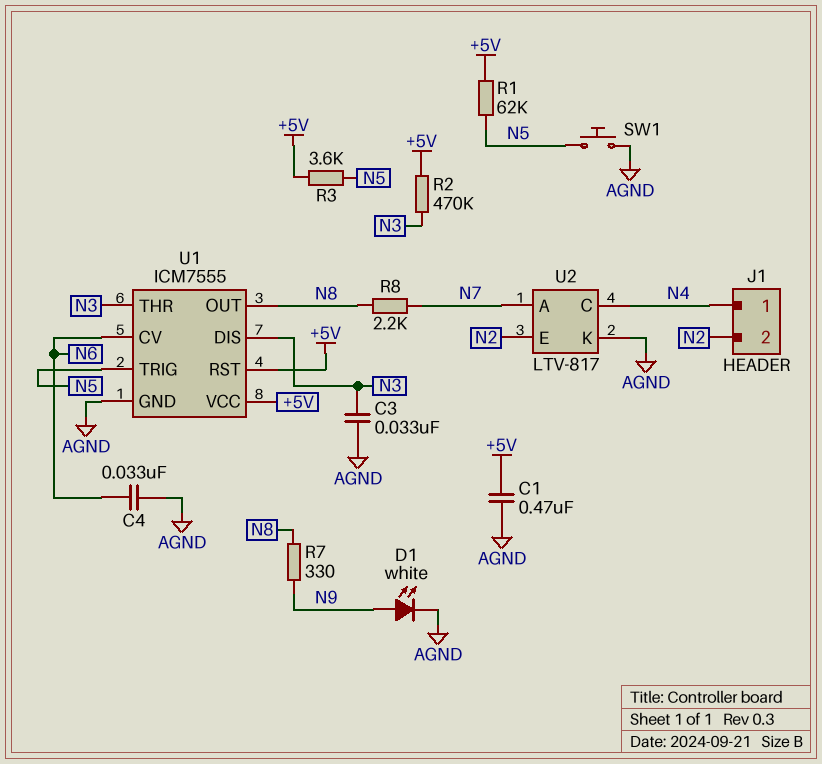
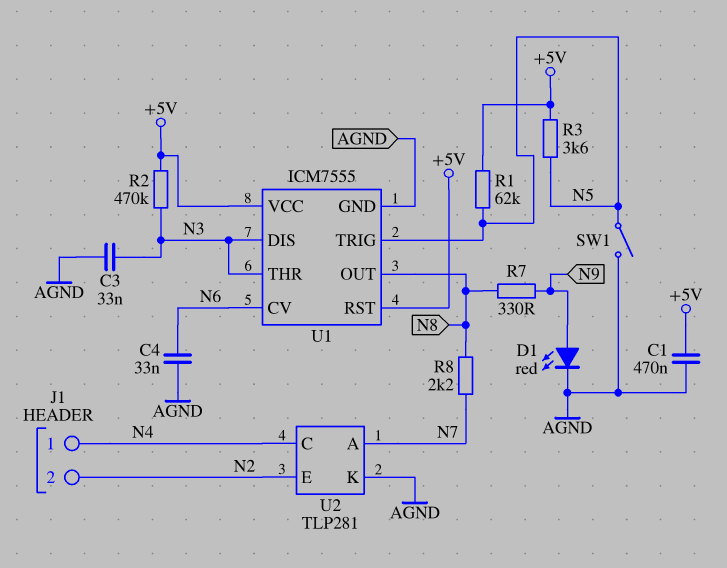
D1: LED white (A N9, K AGND) -> LED red (A N9, K AGND)
SW1: button (AGND, N5) -> switch (AGND, N5)
U2: LTV-817 -> TLP281

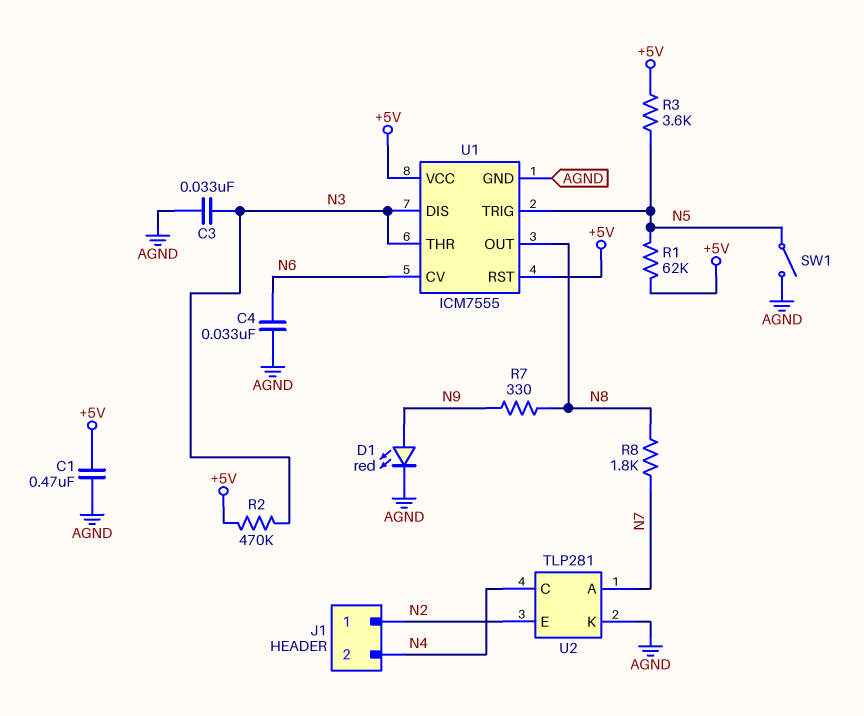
J1 pin 1: N4 -> N2
J1 pin 2: N2 -> N4
R8: 2.2k (N7, N8) -> 1.8k (N7, N8)

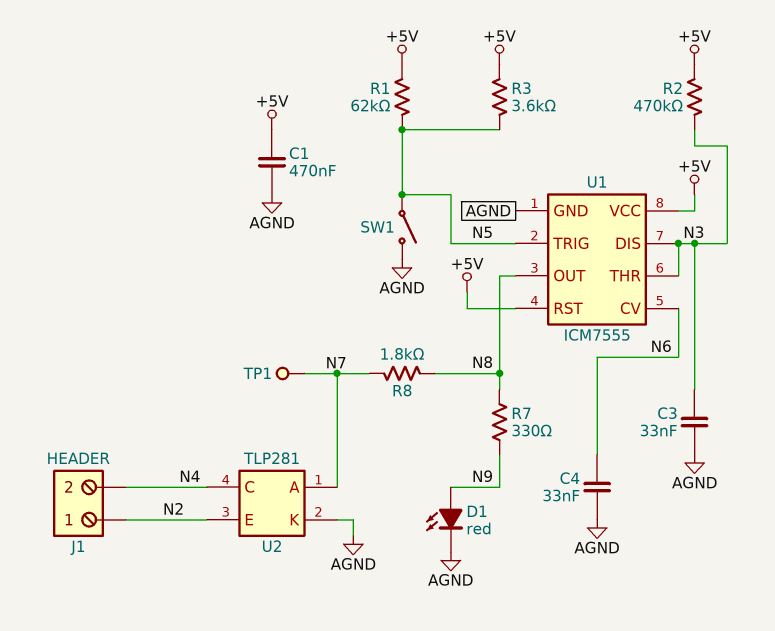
TP1: none -> test point (N7)

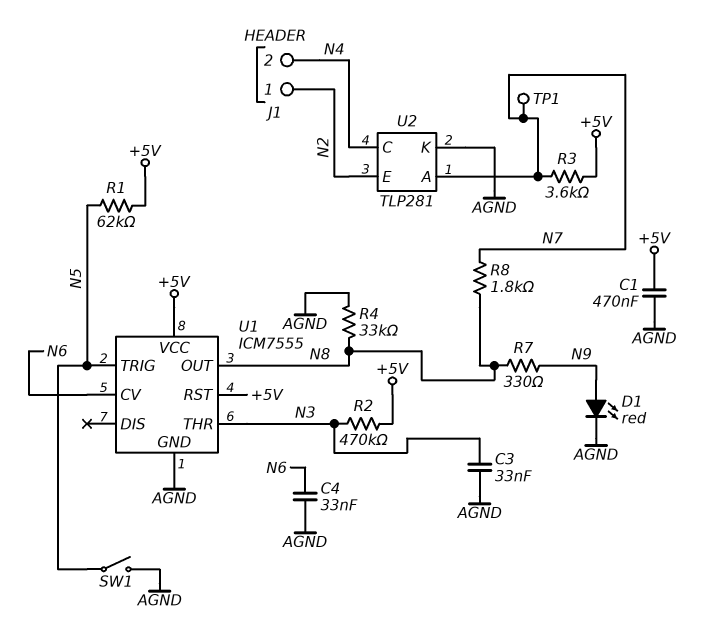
R3: 3.6k (+5V, N5) -> 3.6k (+5V, N7)
R4: none -> 33k (AGND, N8)
U1 pin DIS: N3 -> none

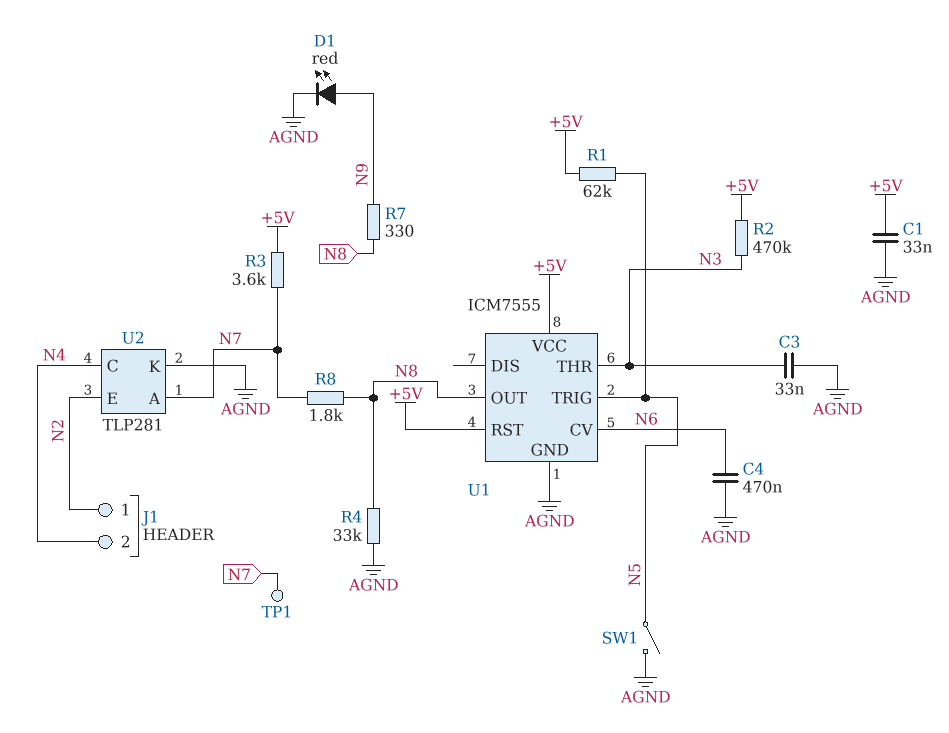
C1: 470nF (+5V, AGND) -> 33nF (+5V, AGND)
C4: 33nF (AGND, N6) -> 470nF (AGND, N6)

